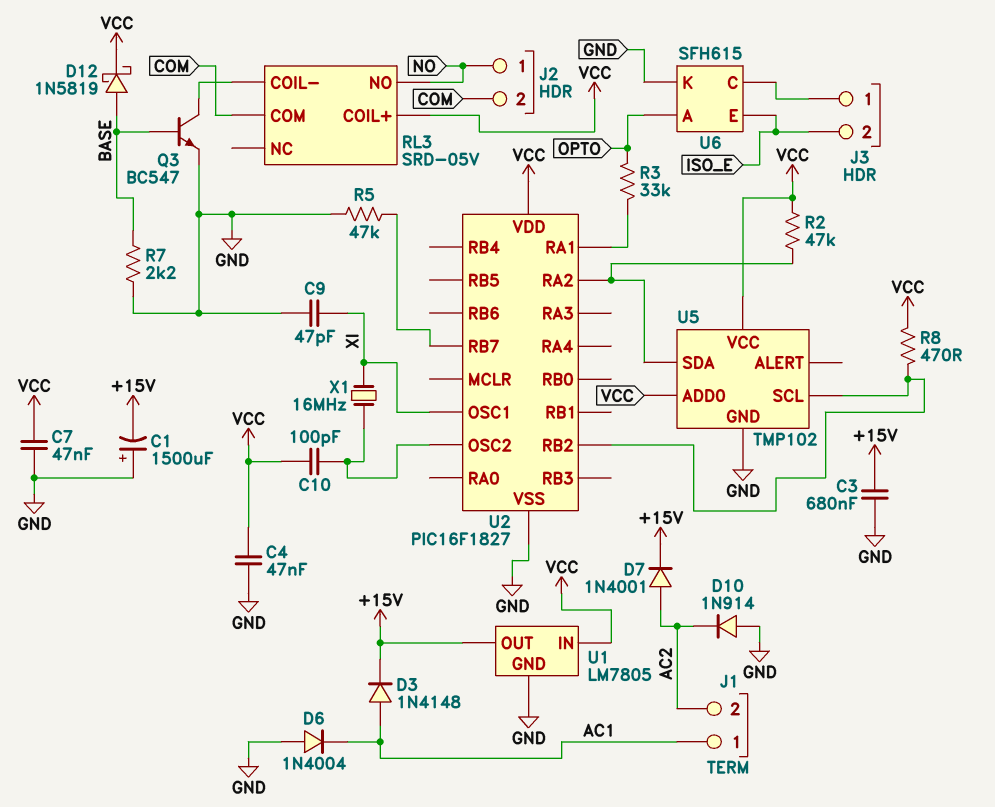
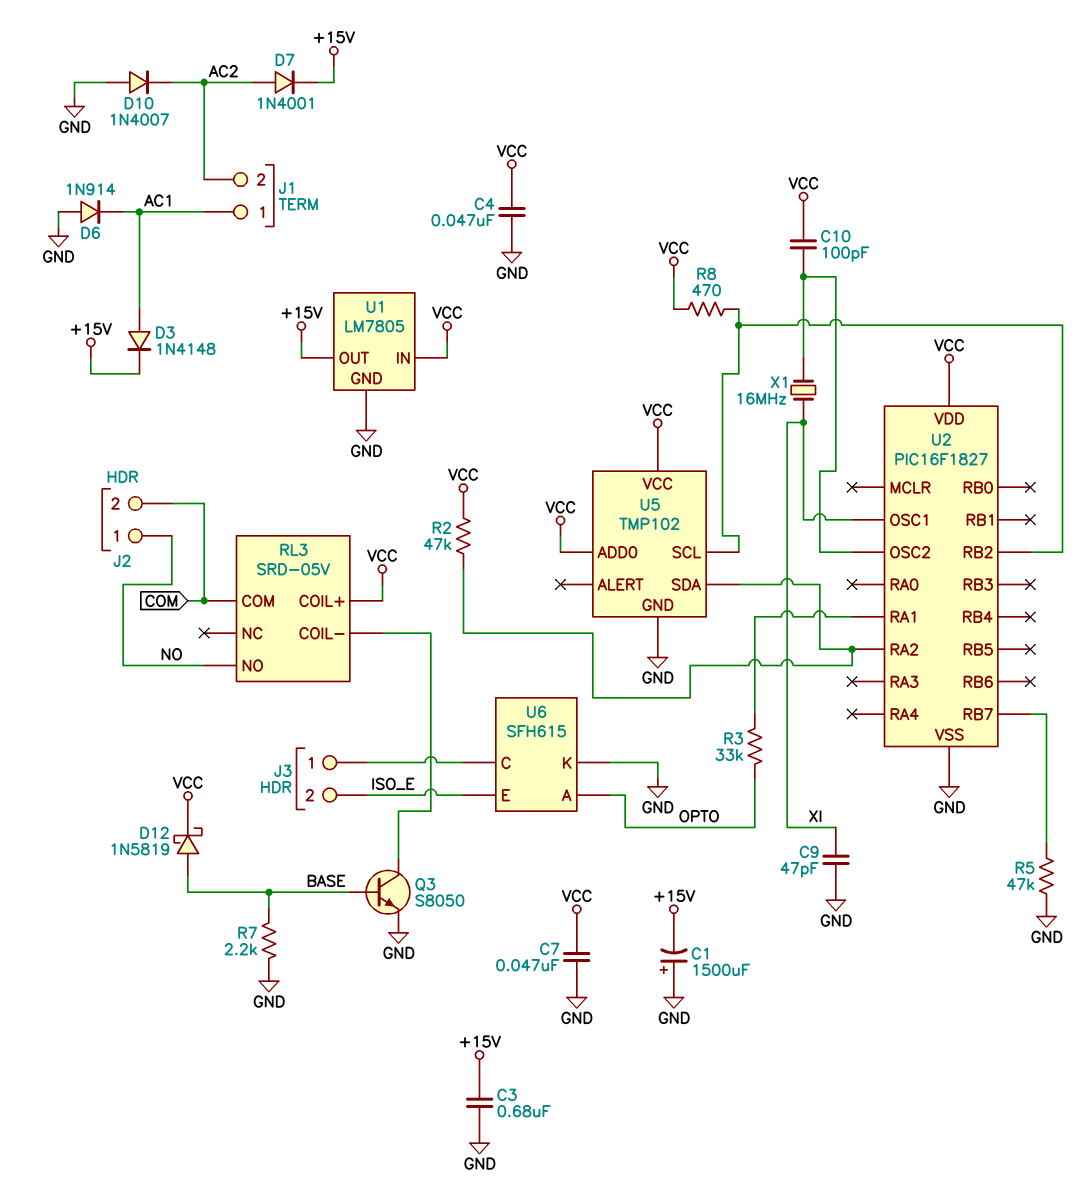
D6: diode 1N4004 (A GND, K AC1) -> diode 1N914 (A GND, K AC1)
D10: diode 1N914 (A GND, K AC2) -> diode 1N4007 (A GND, K AC2)
Q3: NPN BC547 (B BASE, C RL3/COIL-, E GND) -> NPN S8050 (B BASE, C RL3/COIL-, E GND)

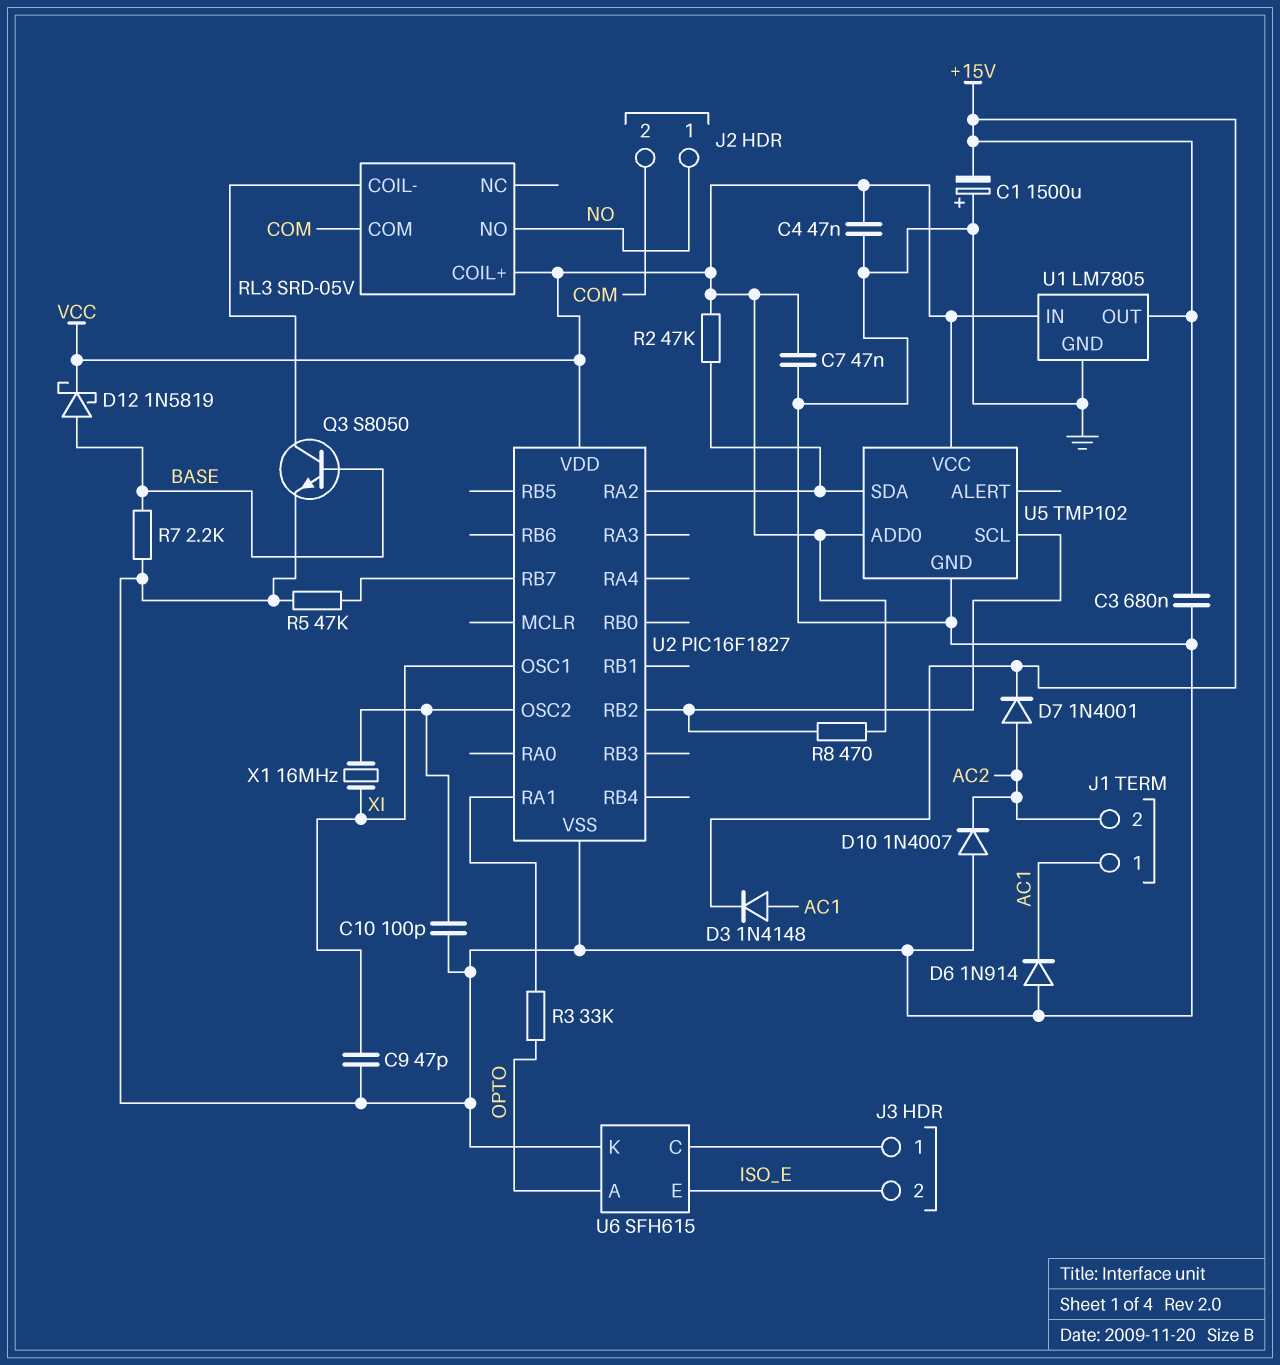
C10: 100pF (U2/OSC2, VCC) -> 100pF (GND, U2/OSC2)

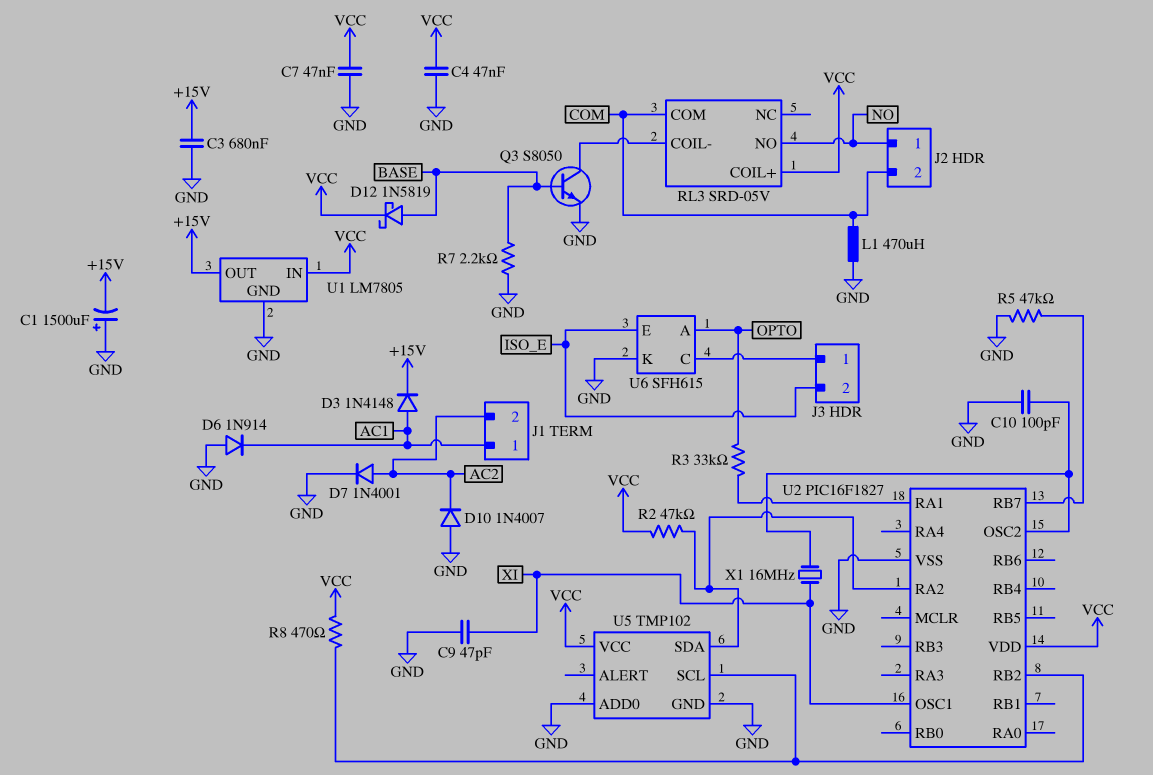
D7: diode 1N4001 (A AC2, K +15V) -> diode 1N4001 (A AC2, K GND)
L1: none -> 470uH (COM, GND)
U5 pin ADD0: VCC -> GND

